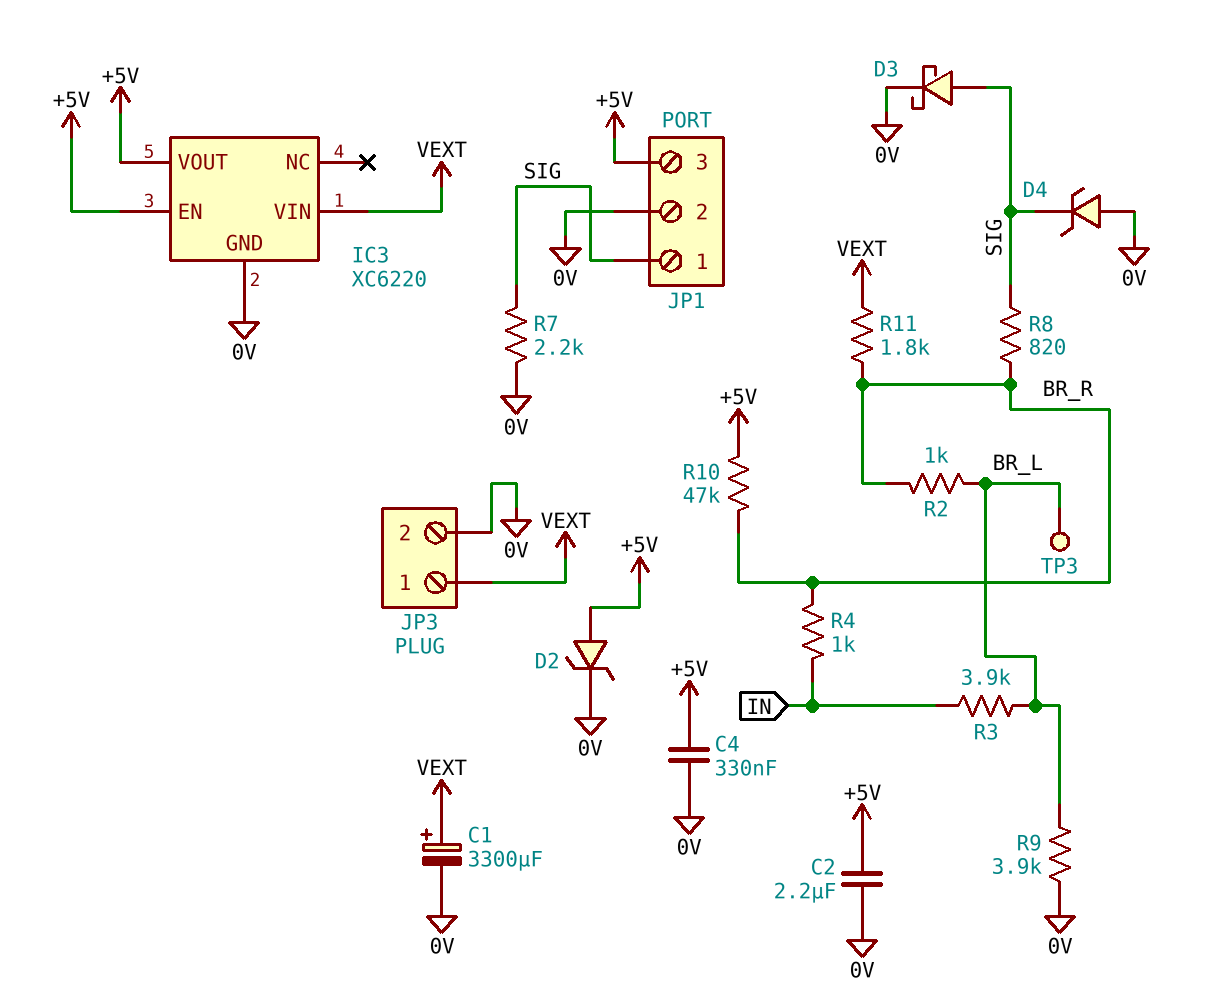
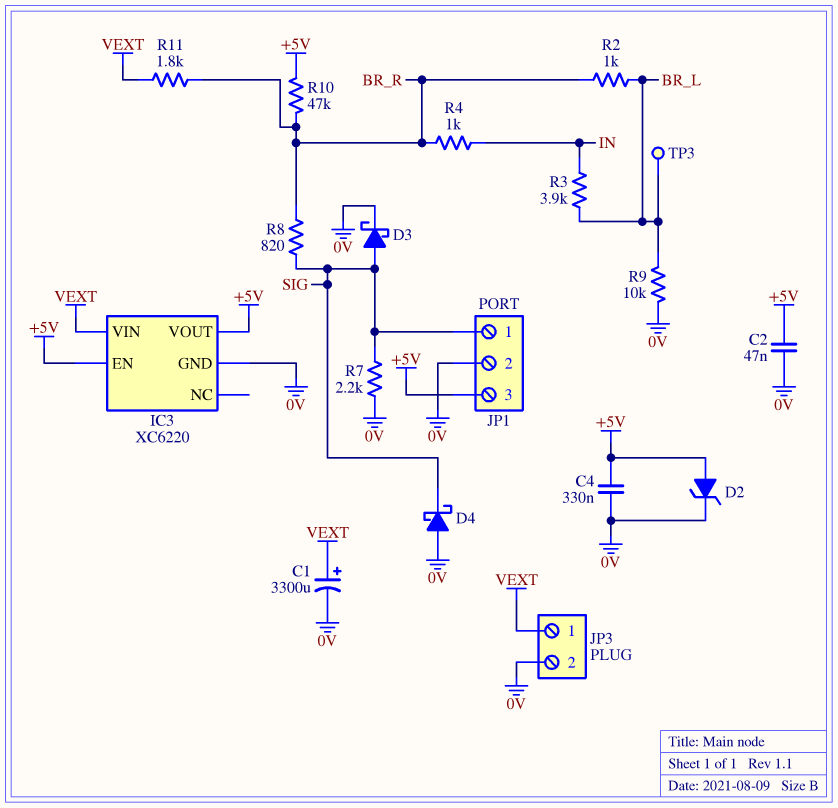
C2: 2.2uF (+5V, 0V) -> 47nF (+5V, 0V)
D4: zener (A 0V, K SIG) -> schottky (A 0V, K SIG)
R9: 3.9k (0V, BR_L) -> 10k (0V, BR_L)

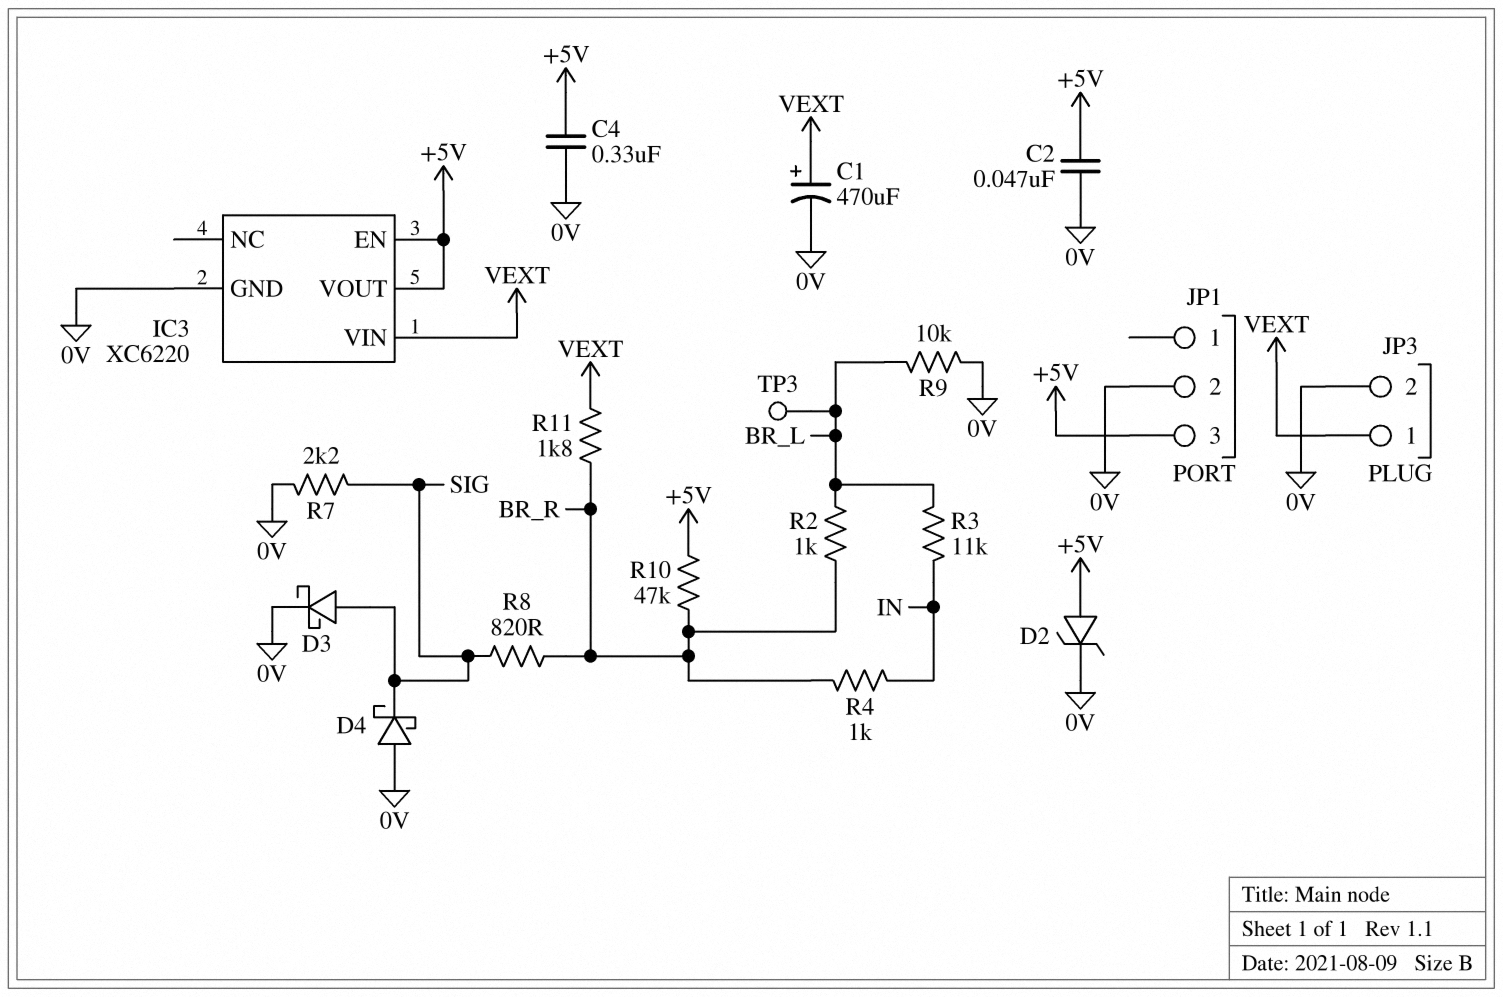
C1: 3300uF (plus VEXT, minus 0V) -> 470uF (plus VEXT, minus 0V)
JP1 pin 1: SIG -> none
R3: 3.9k (BR_L, IN) -> 11k (BR_L, IN)

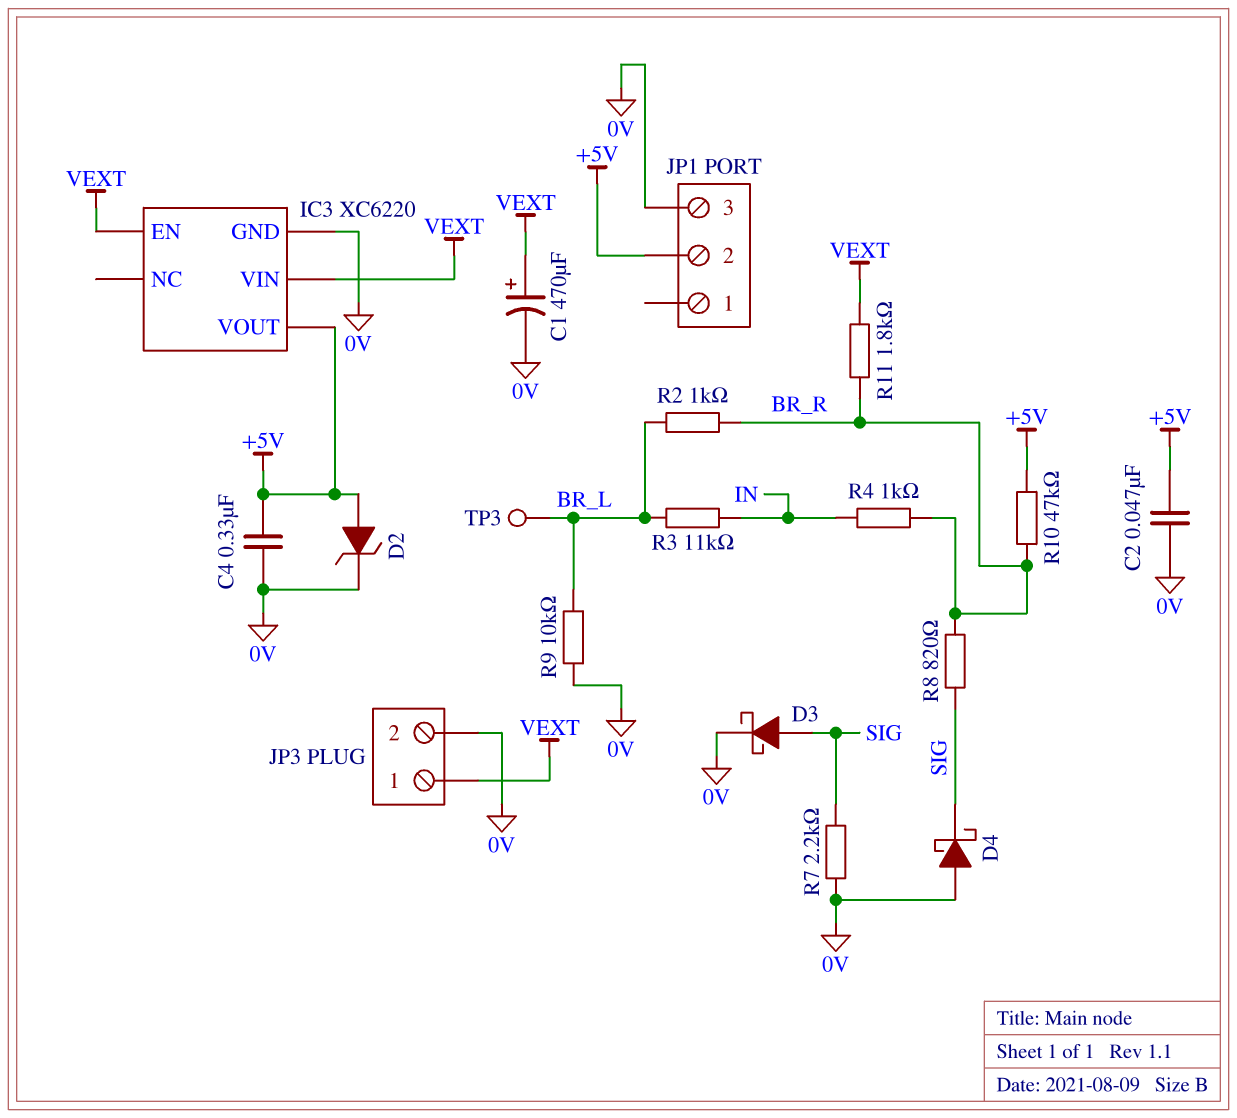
IC3 pin EN: +5V -> VEXT
JP1 pin 2: 0V -> +5V
JP1 pin 3: +5V -> 0V

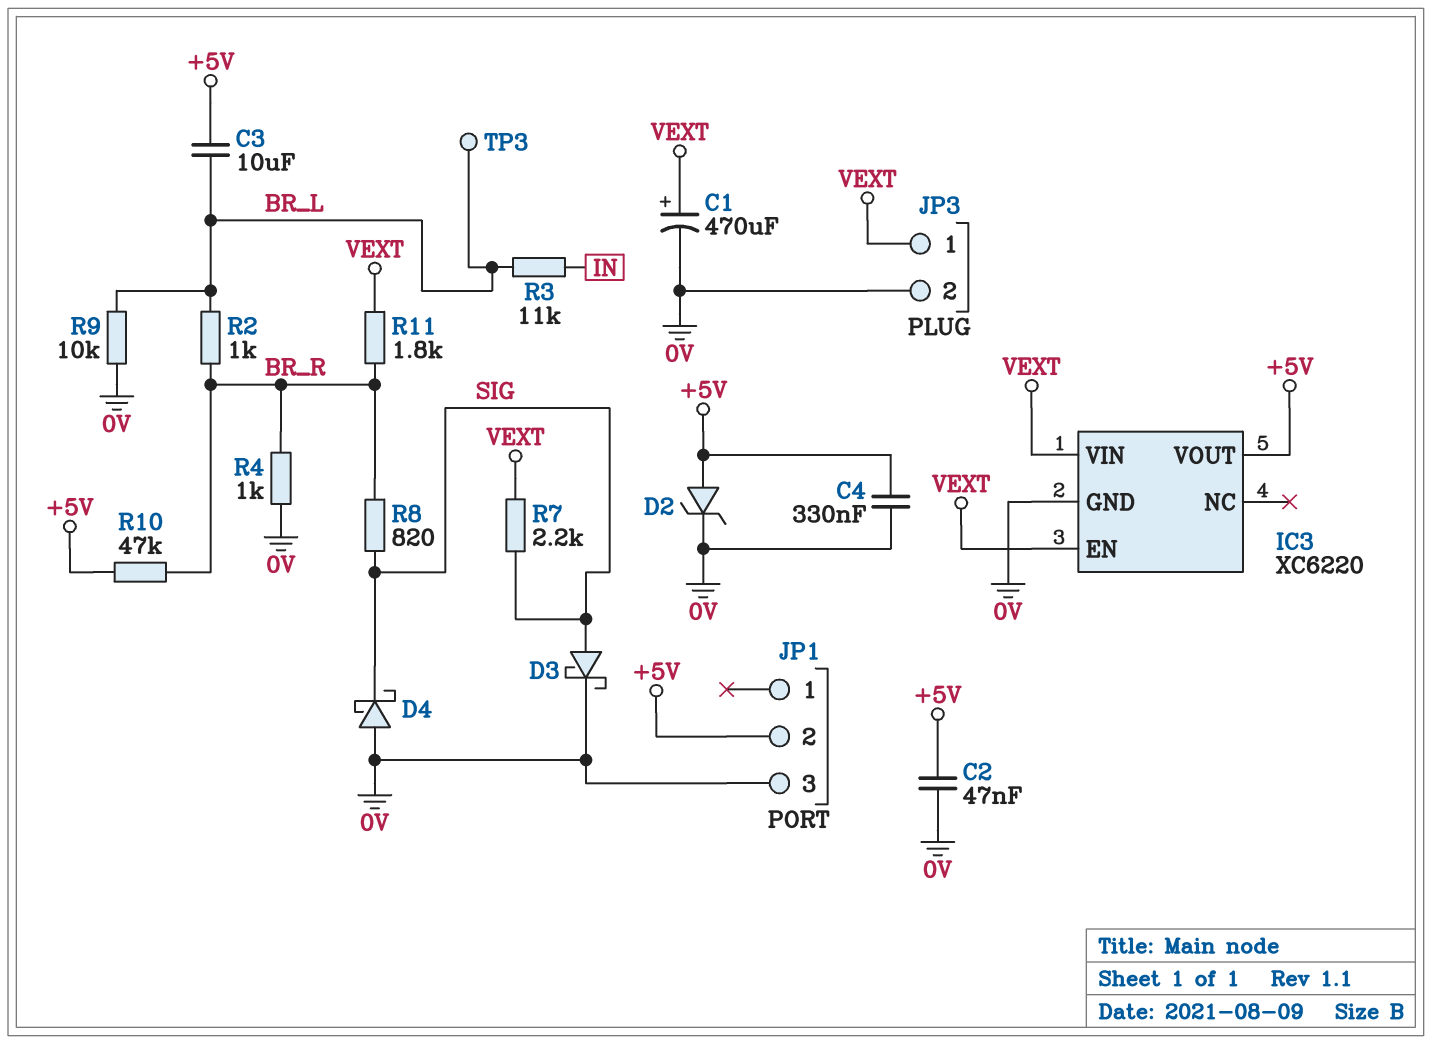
C3: none -> 10uF (+5V, BR_L)
R4: 1k (BR_R, IN) -> 1k (0V, BR_R)
R7: 2.2k (0V, SIG) -> 2.2k (SIG, VEXT)

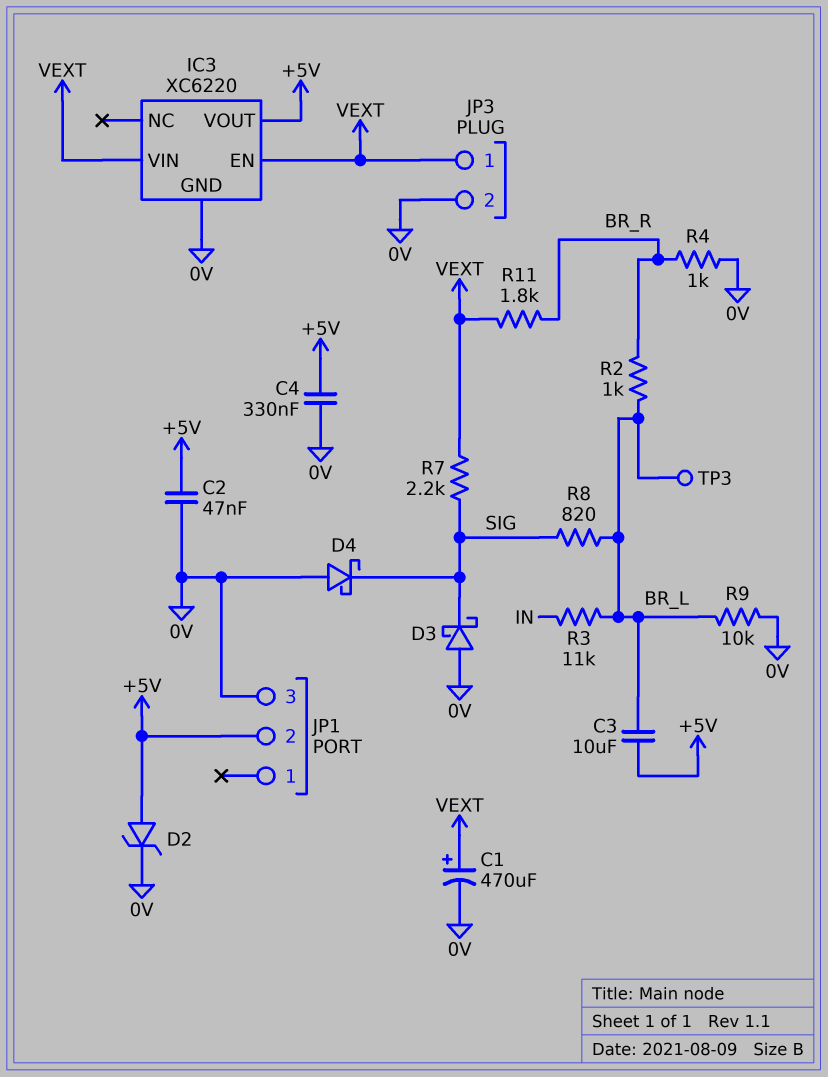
D3: schottky (A SIG, K 0V) -> schottky (A 0V, K SIG)
R8: 820 (BR_R, SIG) -> 820 (BR_L, SIG)
R10: 47k (+5V, BR_R) -> none

